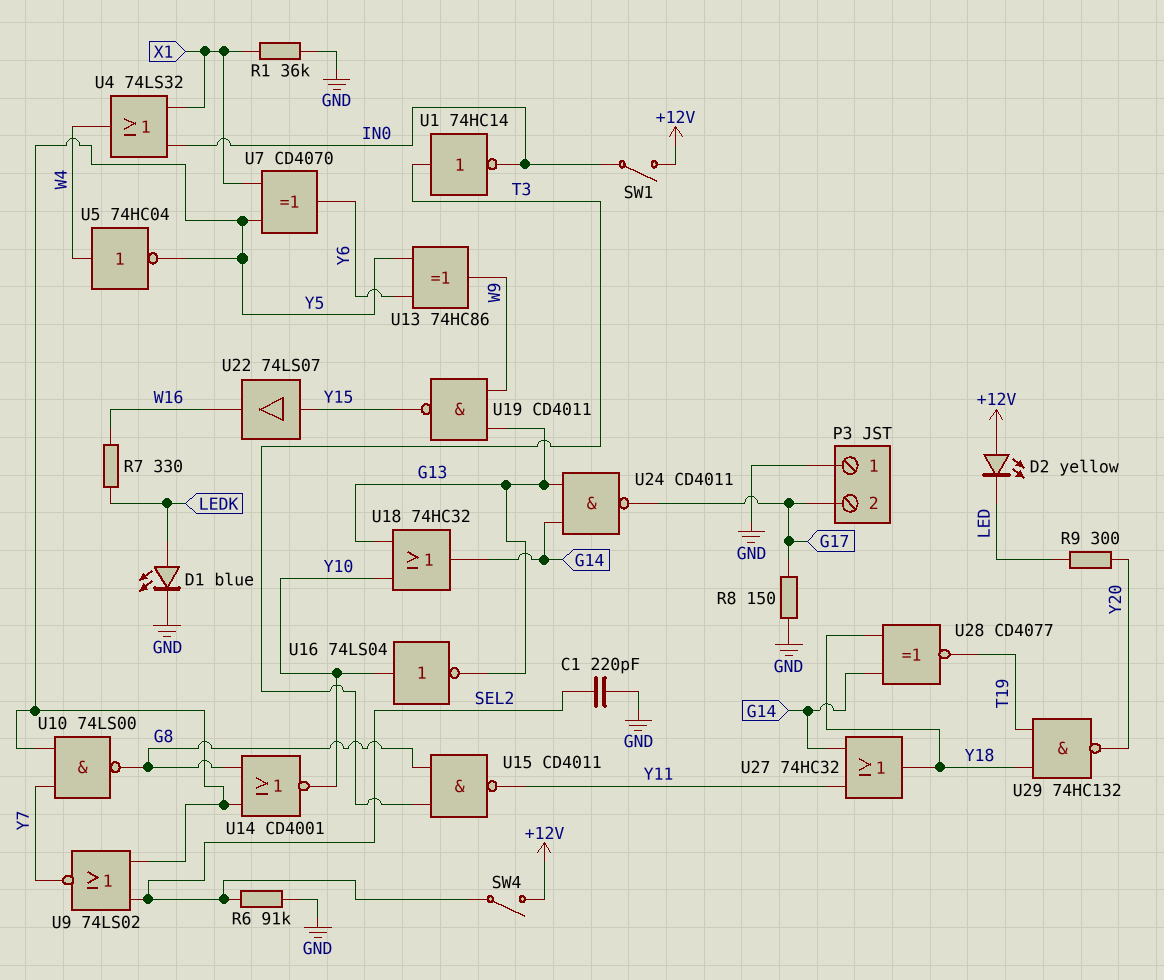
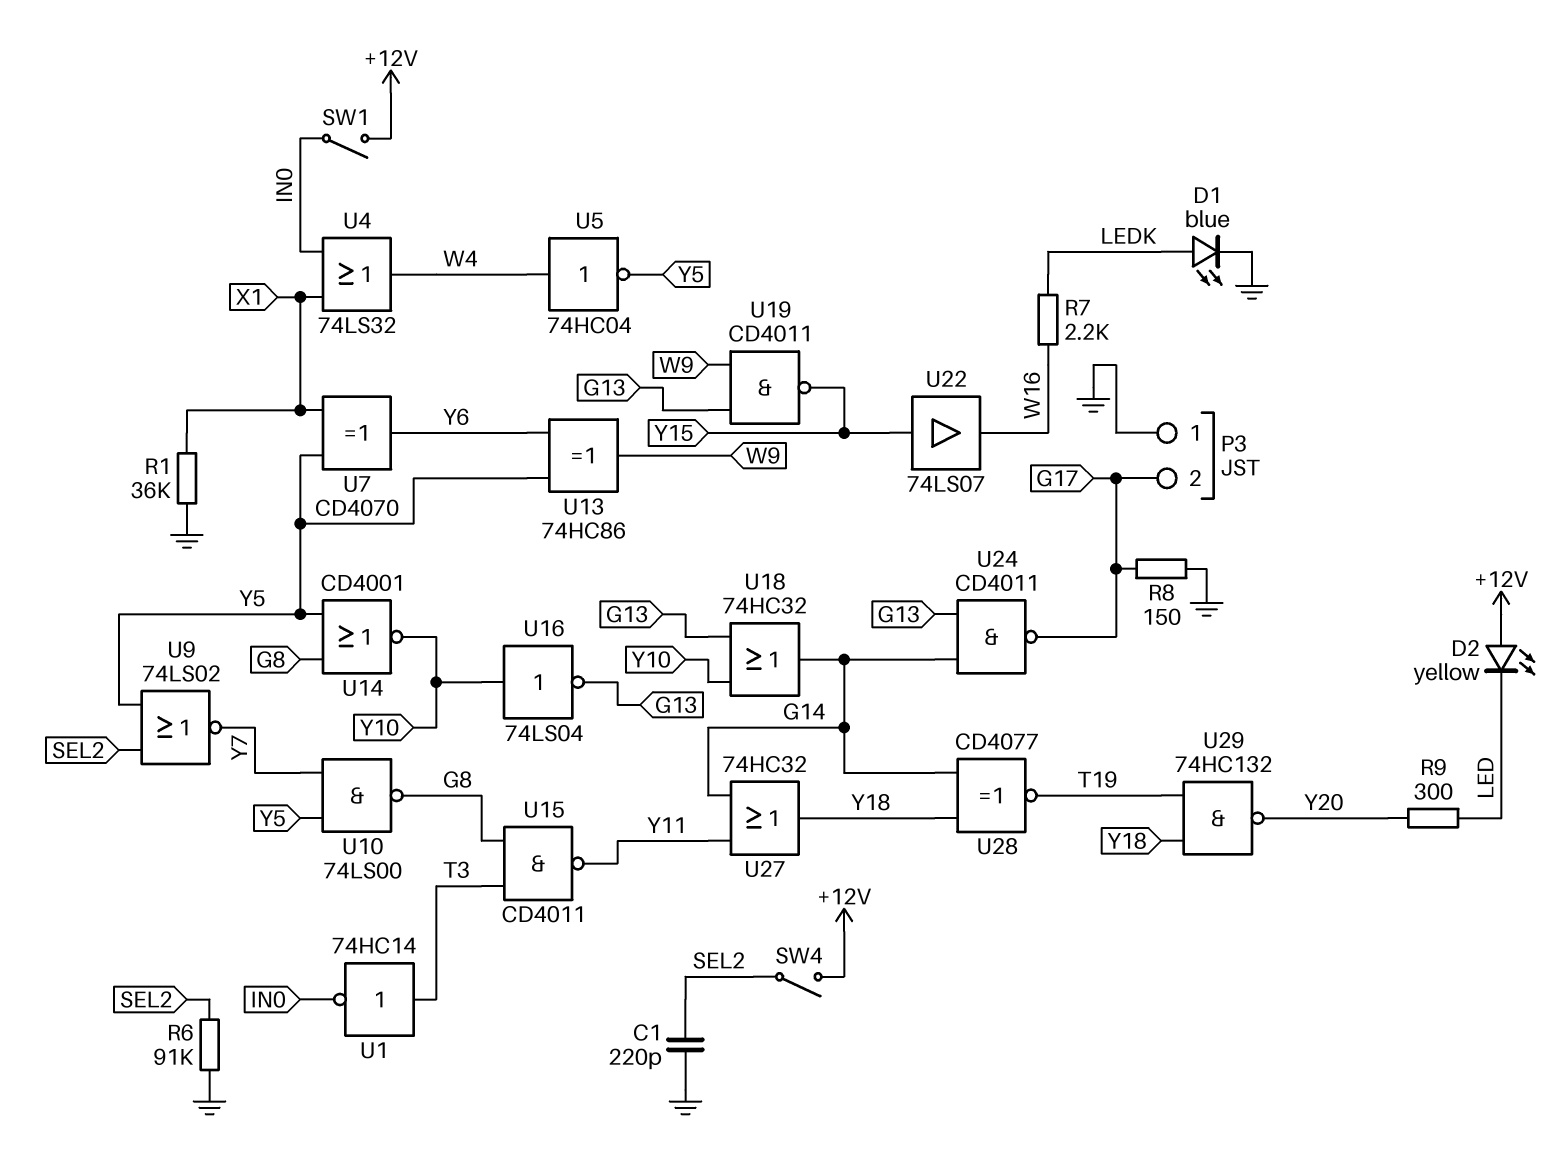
R7: 330 (LEDK, W16) -> 2.2k (LEDK, W16)

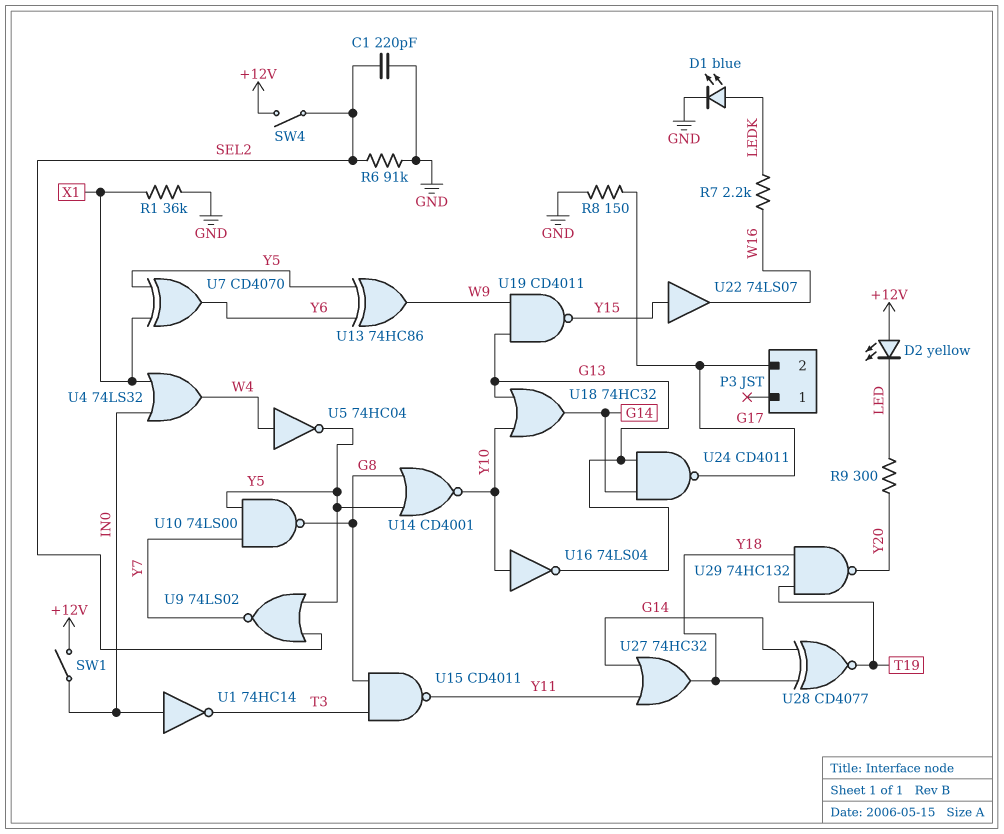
P3 pin 1: GND -> none
U1: NOT 74HC14 (in T3, out IN0) -> NOT 74HC14 (in IN0, out T3)

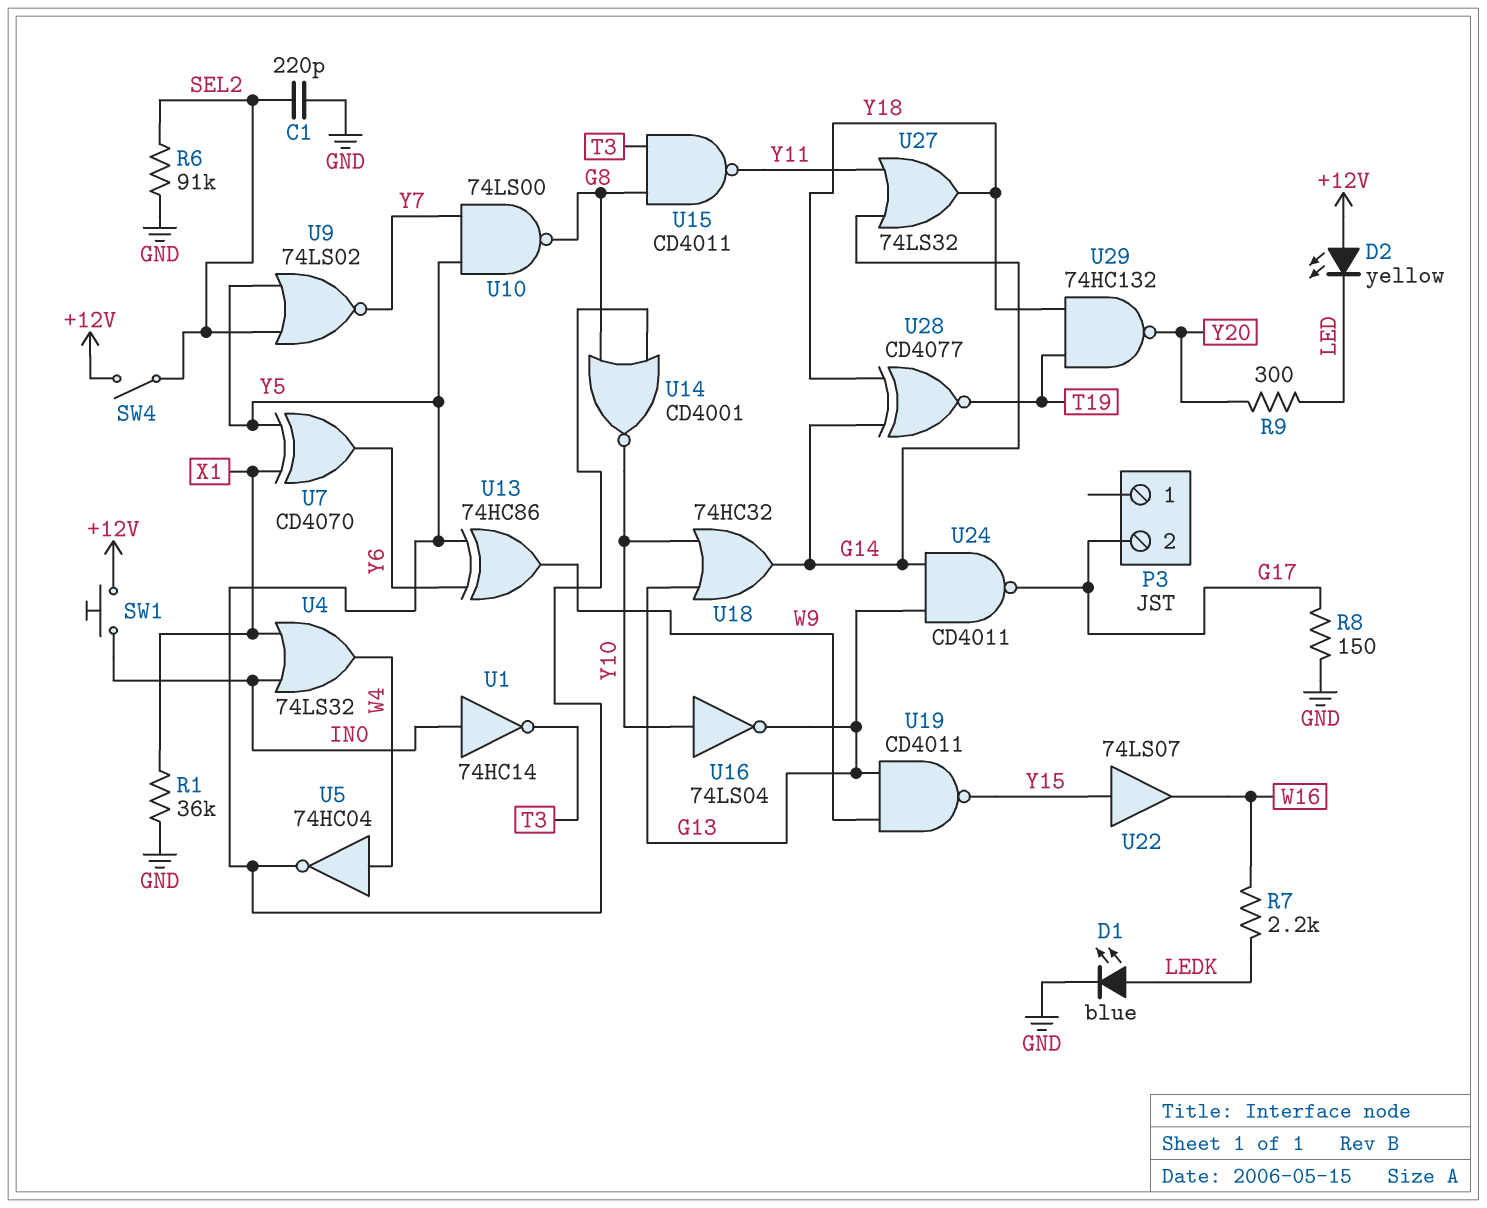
SW1: switch (+12V, IN0) -> button (+12V, IN0)
U27: OR 74HC32 (in G14, in Y11, out Y18) -> OR 74LS32 (in G14, in Y11, out Y18)

